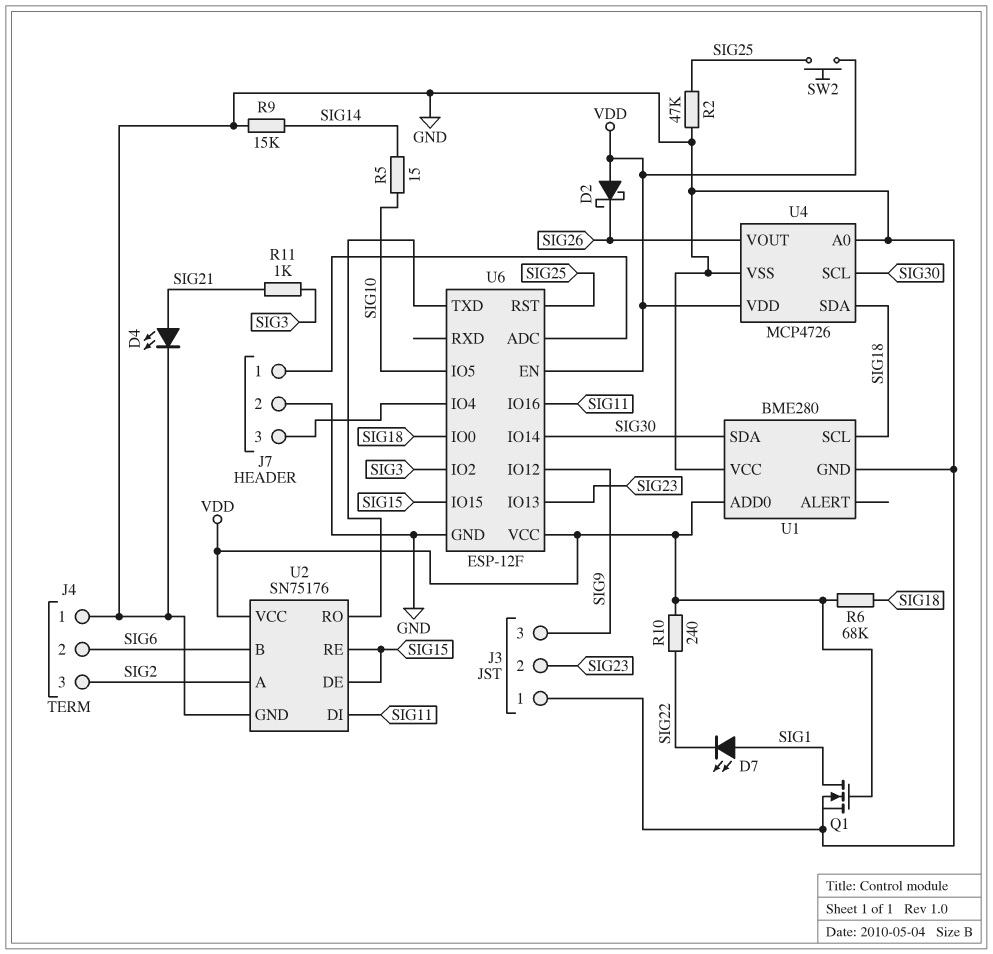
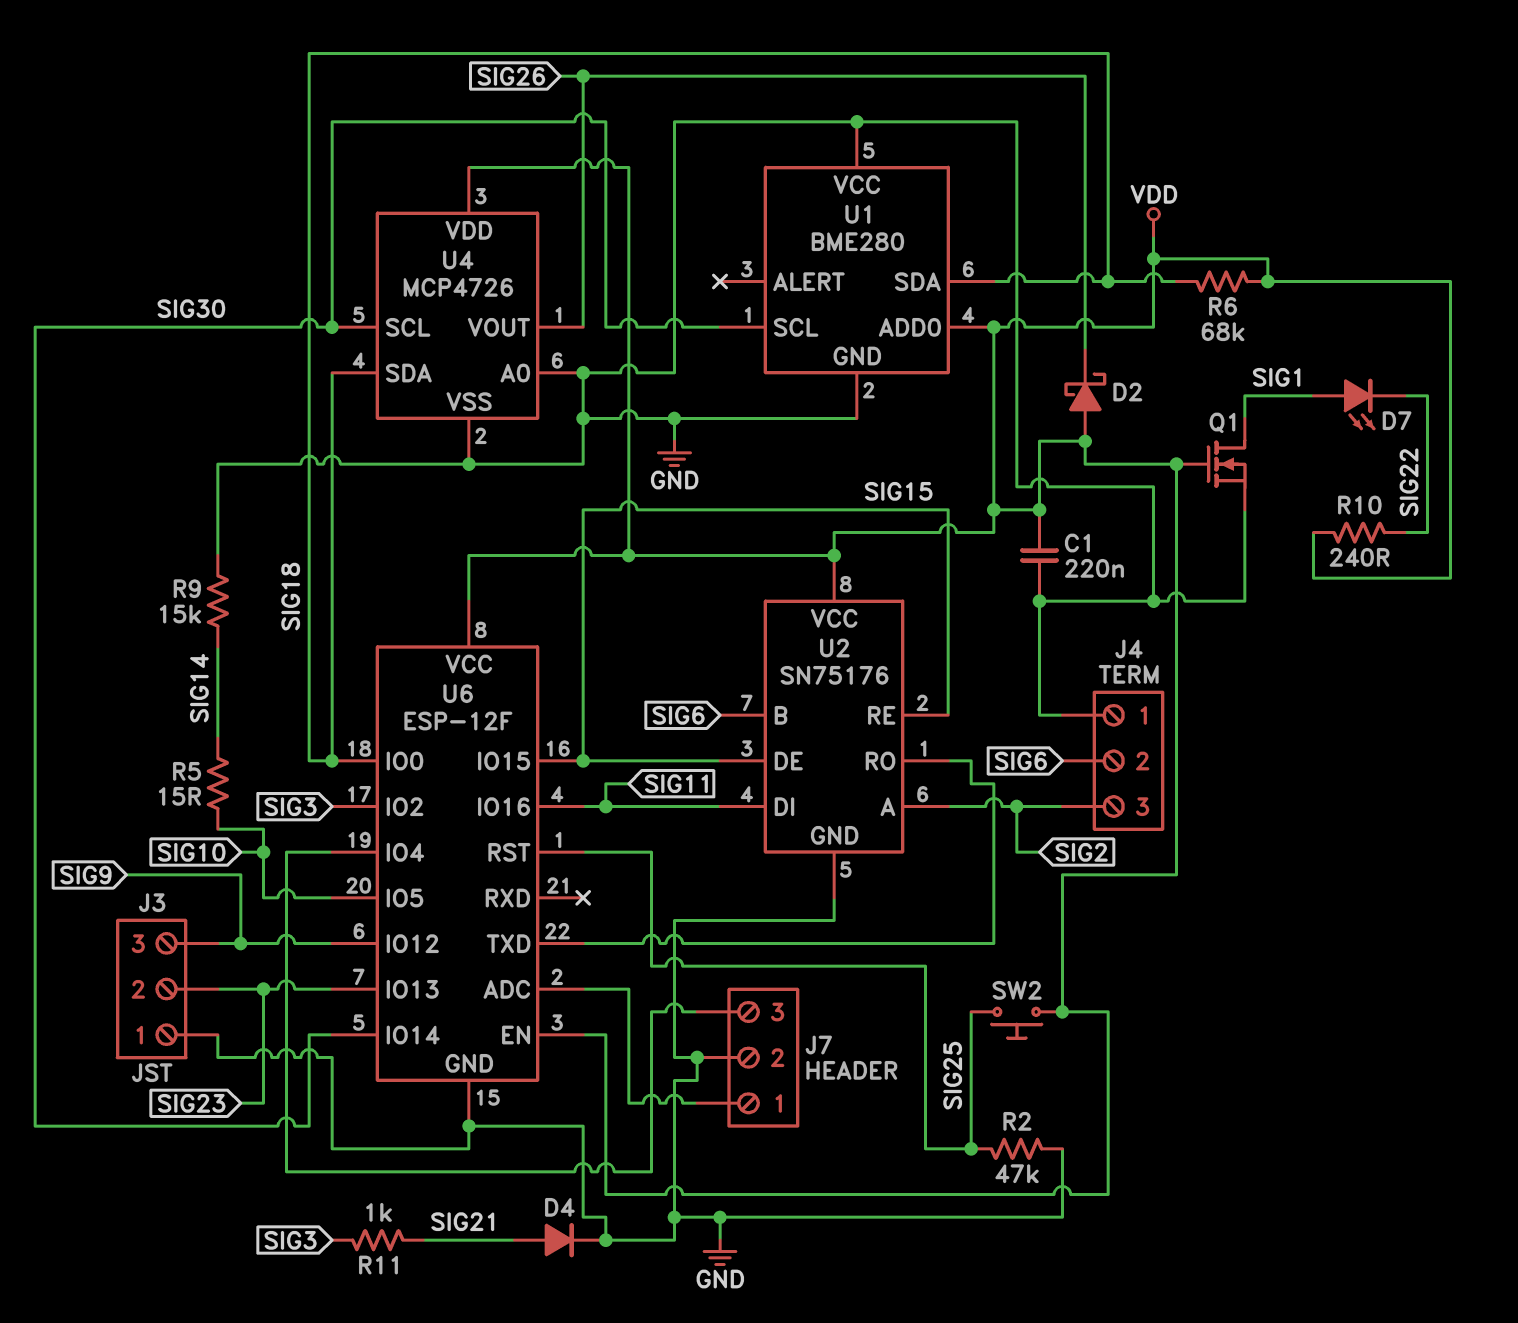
C1: none -> 220nF (GND, VDD)
D4: LED (A SIG21, K GND) -> diode (A SIG21, K GND)
U1 pin SCL: SIG18 -> SIG30
U1 pin SDA: SIG30 -> SIG18

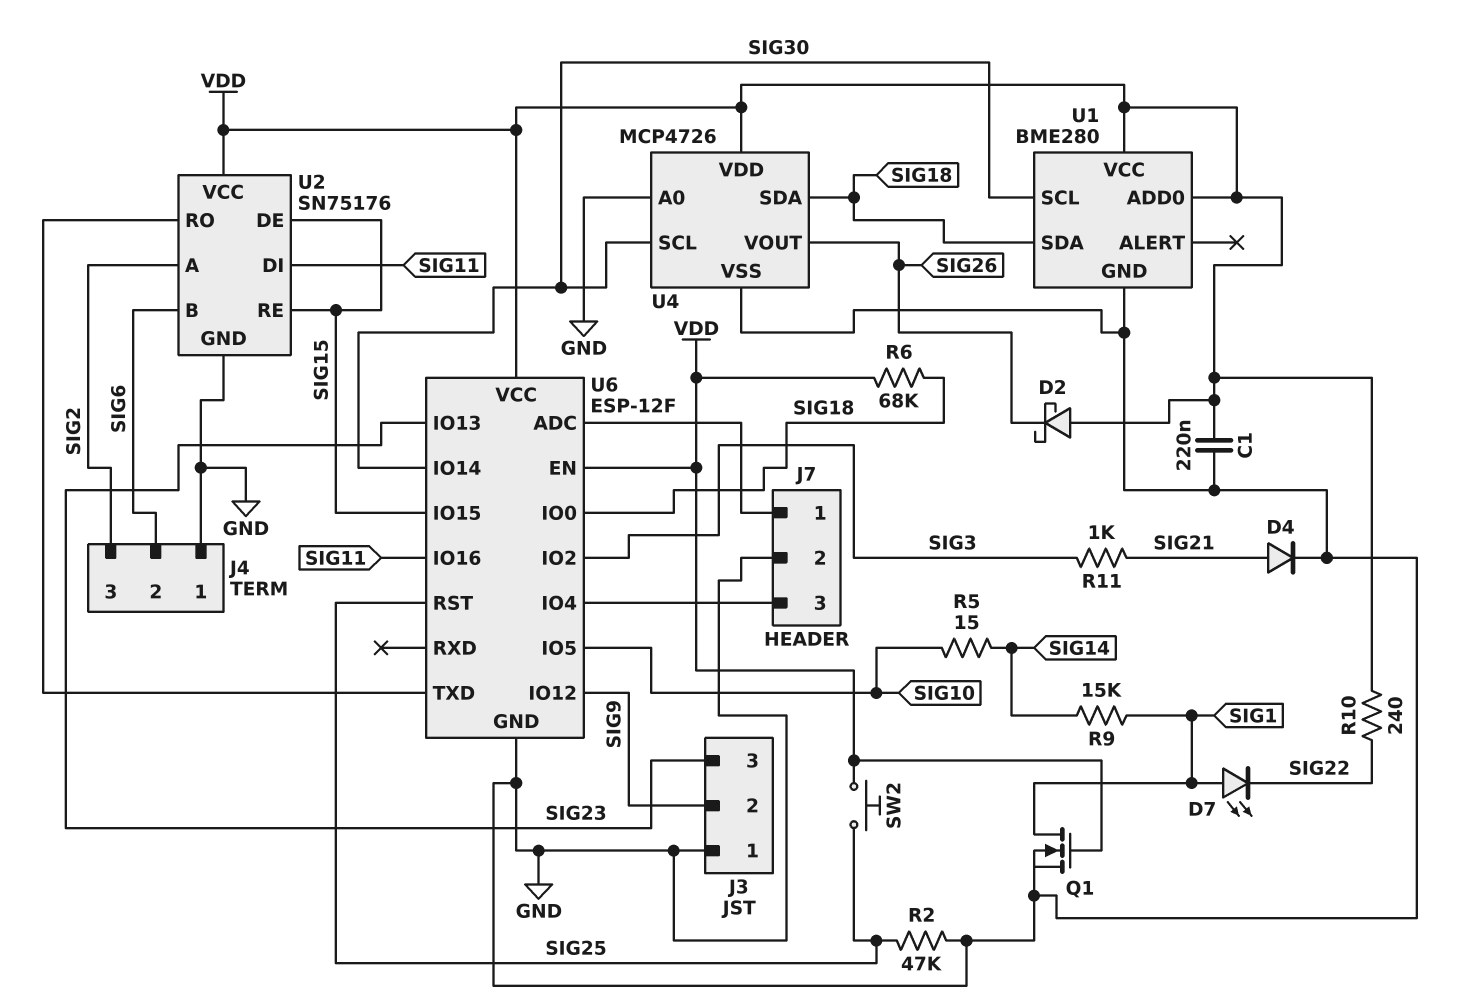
J3 pin 2: SIG23 -> SIG9
J3 pin 3: SIG9 -> SIG23
R9: 15k (GND, SIG14) -> 15k (SIG1, SIG14)
U1 pin VCC: GND -> VDD

